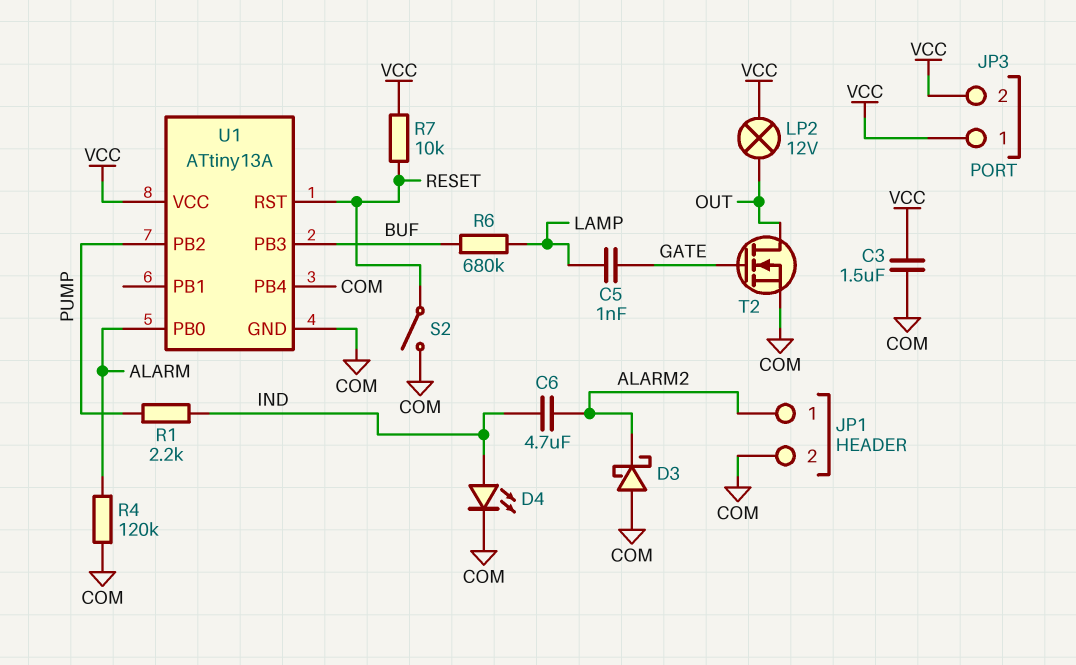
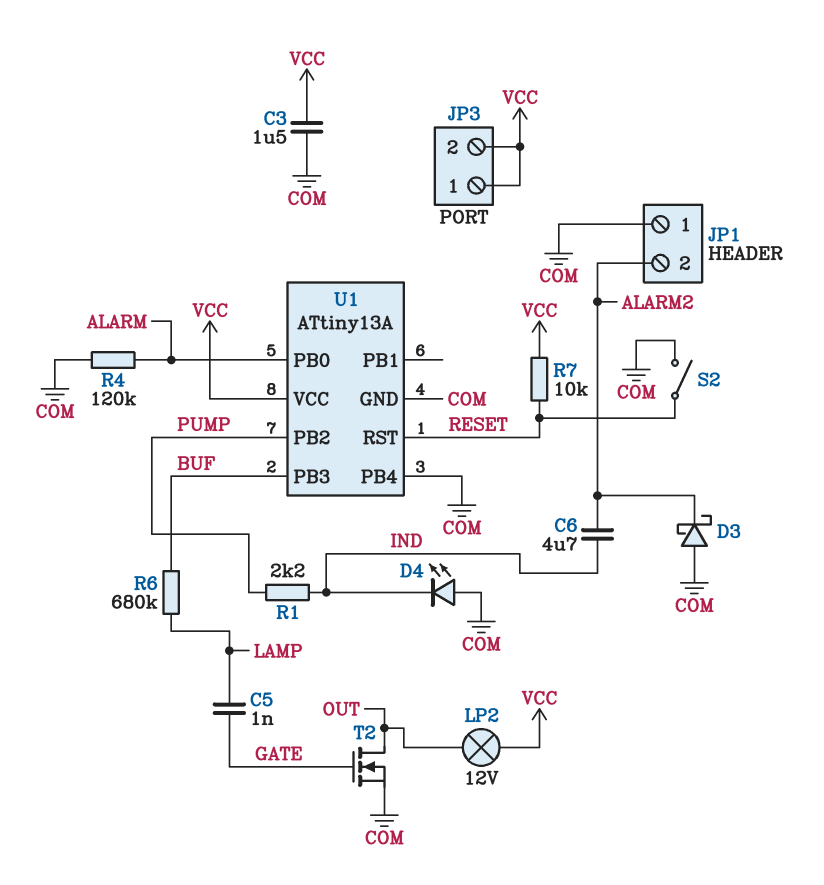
D4: LED (A IND, K COM) -> LED (A COM, K IND)
JP1 pin 1: ALARM2 -> COM
JP1 pin 2: COM -> ALARM2

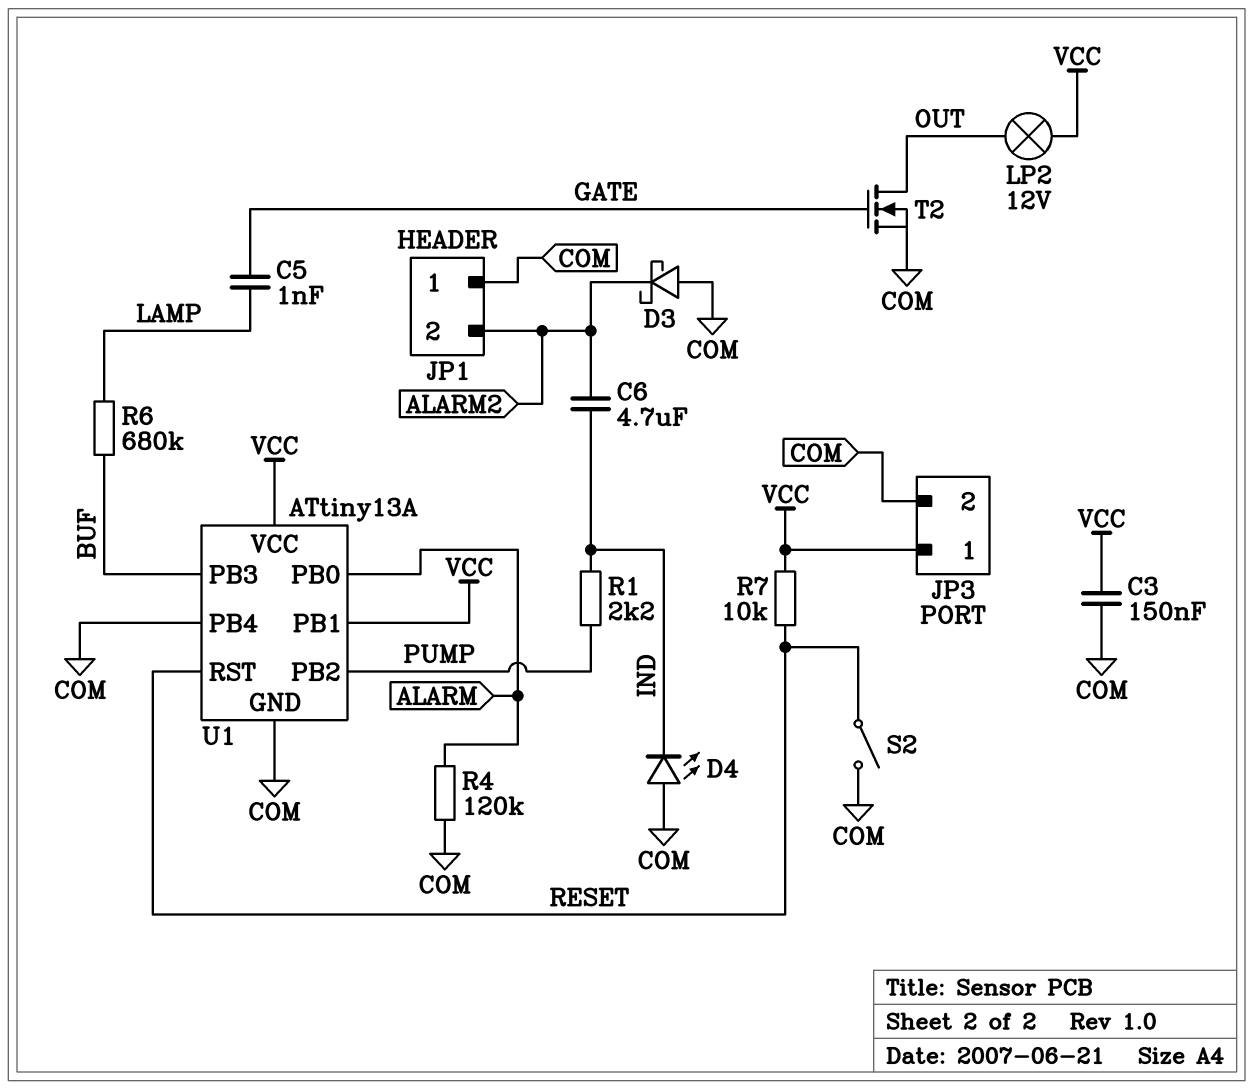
C3: 1.5uF (COM, VCC) -> 150nF (COM, VCC)
JP3 pin 2: VCC -> COM
U1 pin PB1: none -> VCC

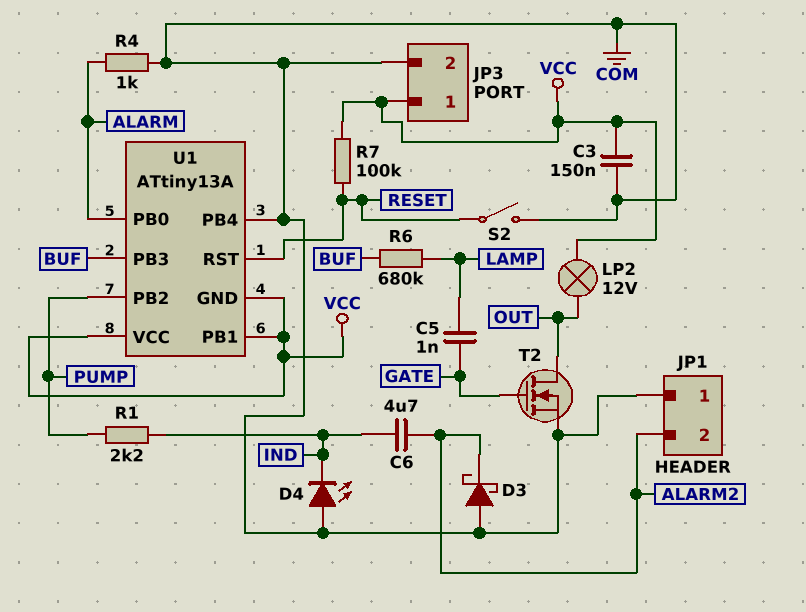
R4: 120k (ALARM, COM) -> 1k (ALARM, COM)
R7: 10k (RESET, VCC) -> 100k (RESET, VCC)
U1 pin GND: COM -> VCC

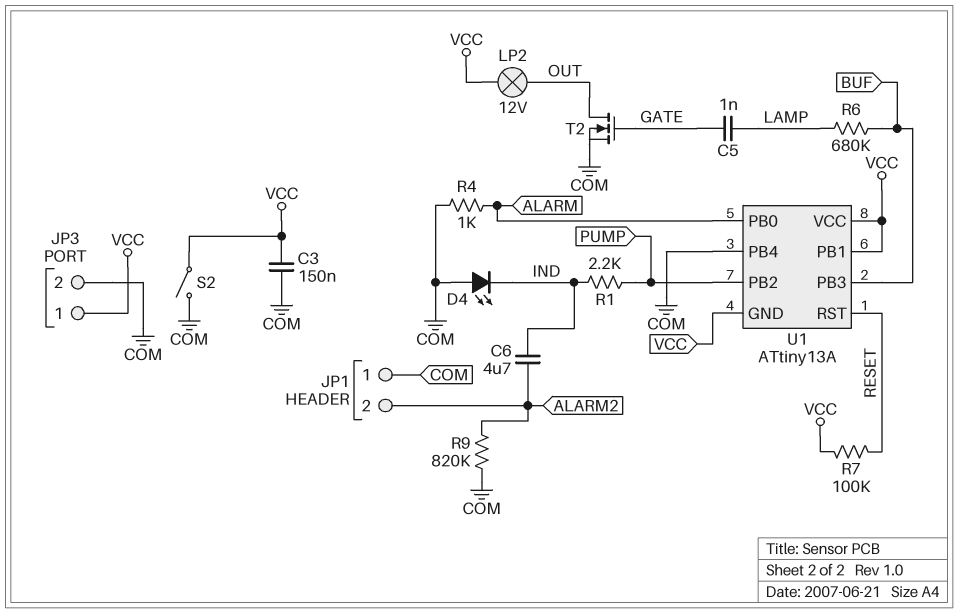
D3: schottky (A COM, K ALARM2) -> none
R9: none -> 820k (ALARM2, COM)
S2: switch (COM, RESET) -> switch (COM, VCC)

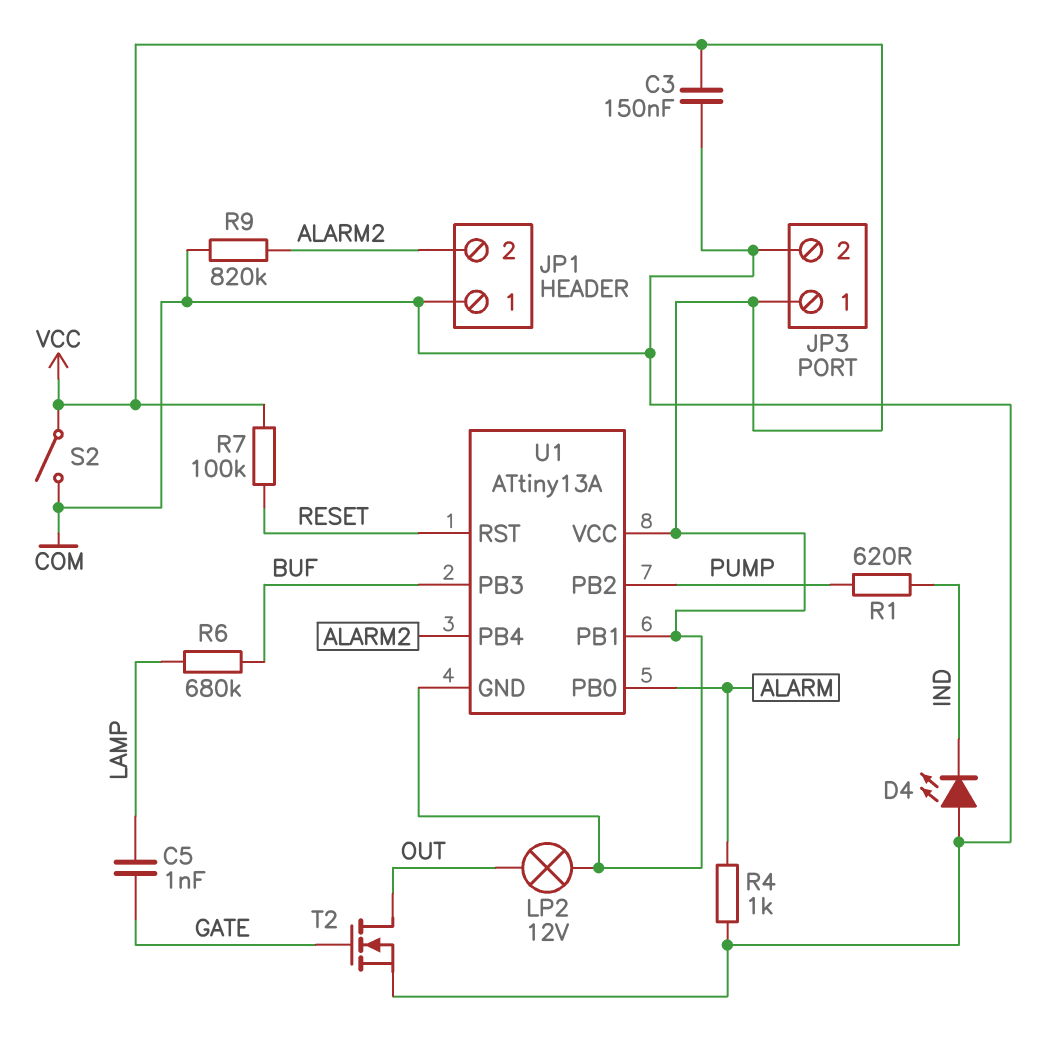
C6: 4.7uF (ALARM2, IND) -> none
R1: 2.2k (IND, PUMP) -> 620 (IND, PUMP)
U1 pin PB4: COM -> ALARM2

